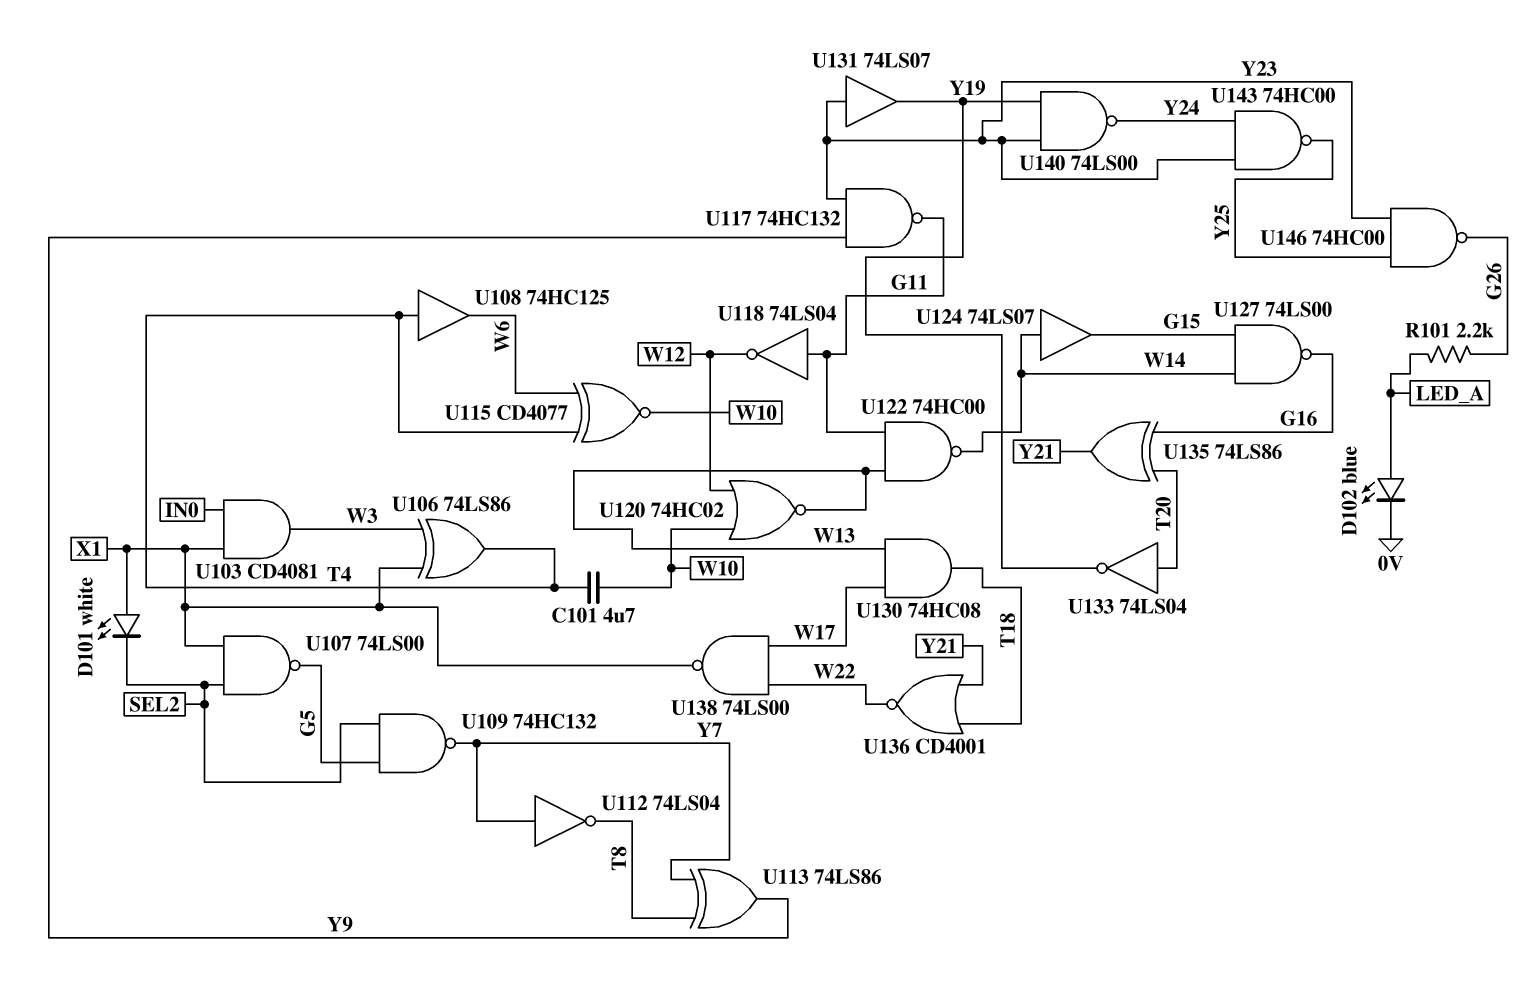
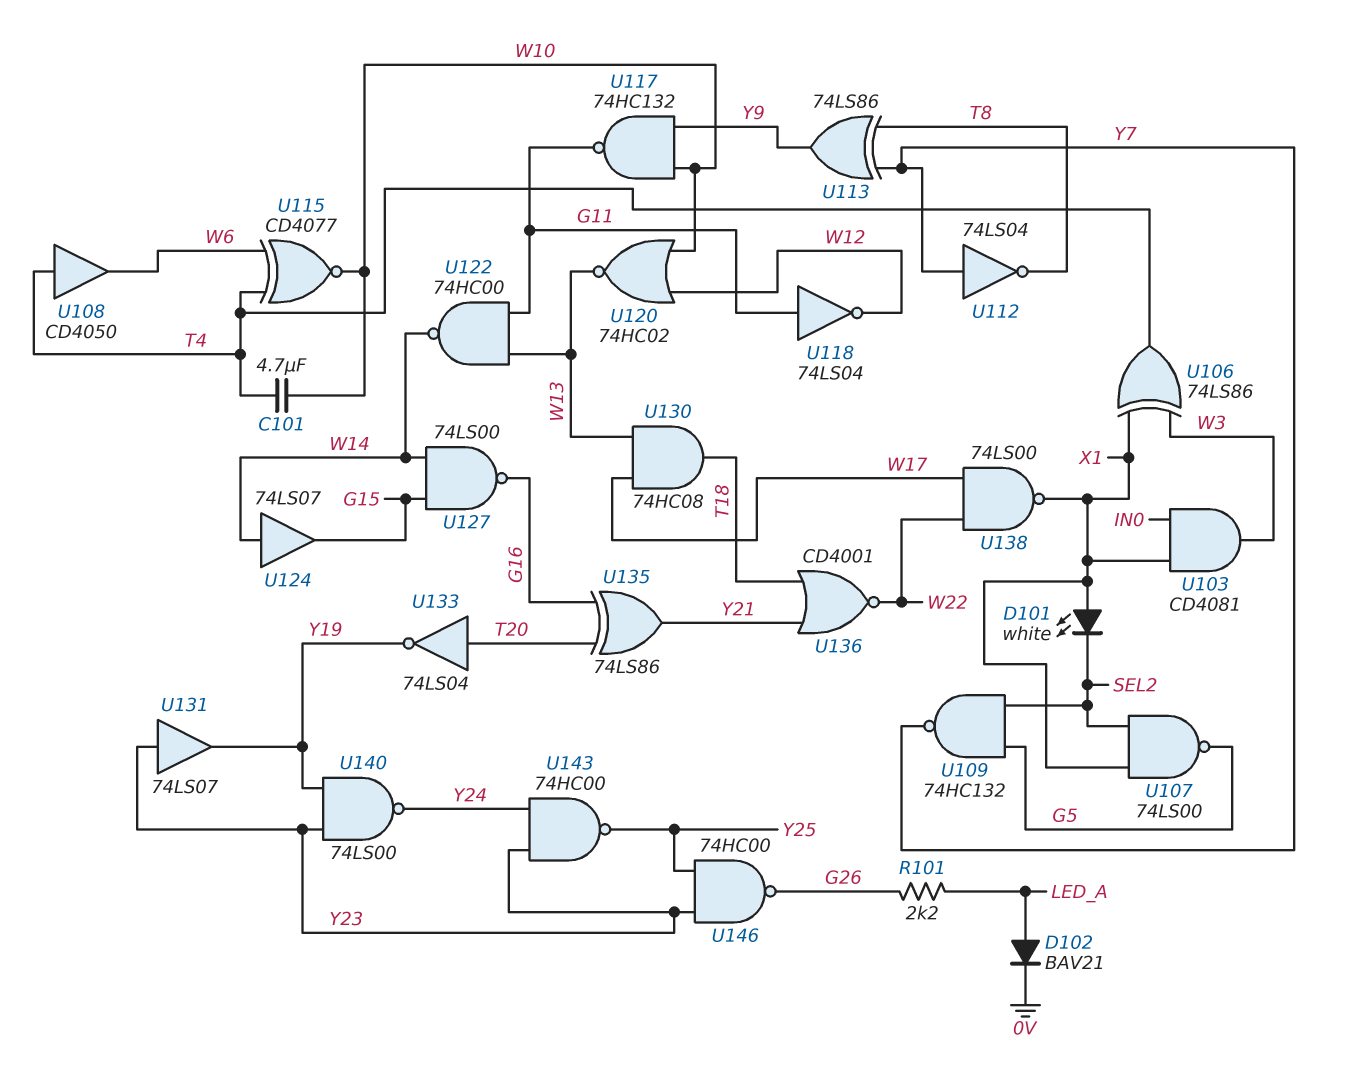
D102: LED blue (A LED_A, K 0V) -> diode BAV21 (A LED_A, K 0V)
U108: buffer 74HC125 (in T4, out W6) -> buffer CD4050 (in T4, out W6)
U117: NAND 74HC132 (in Y9, in Y23, out G11) -> NAND 74HC132 (in W10, in Y9, out G11)

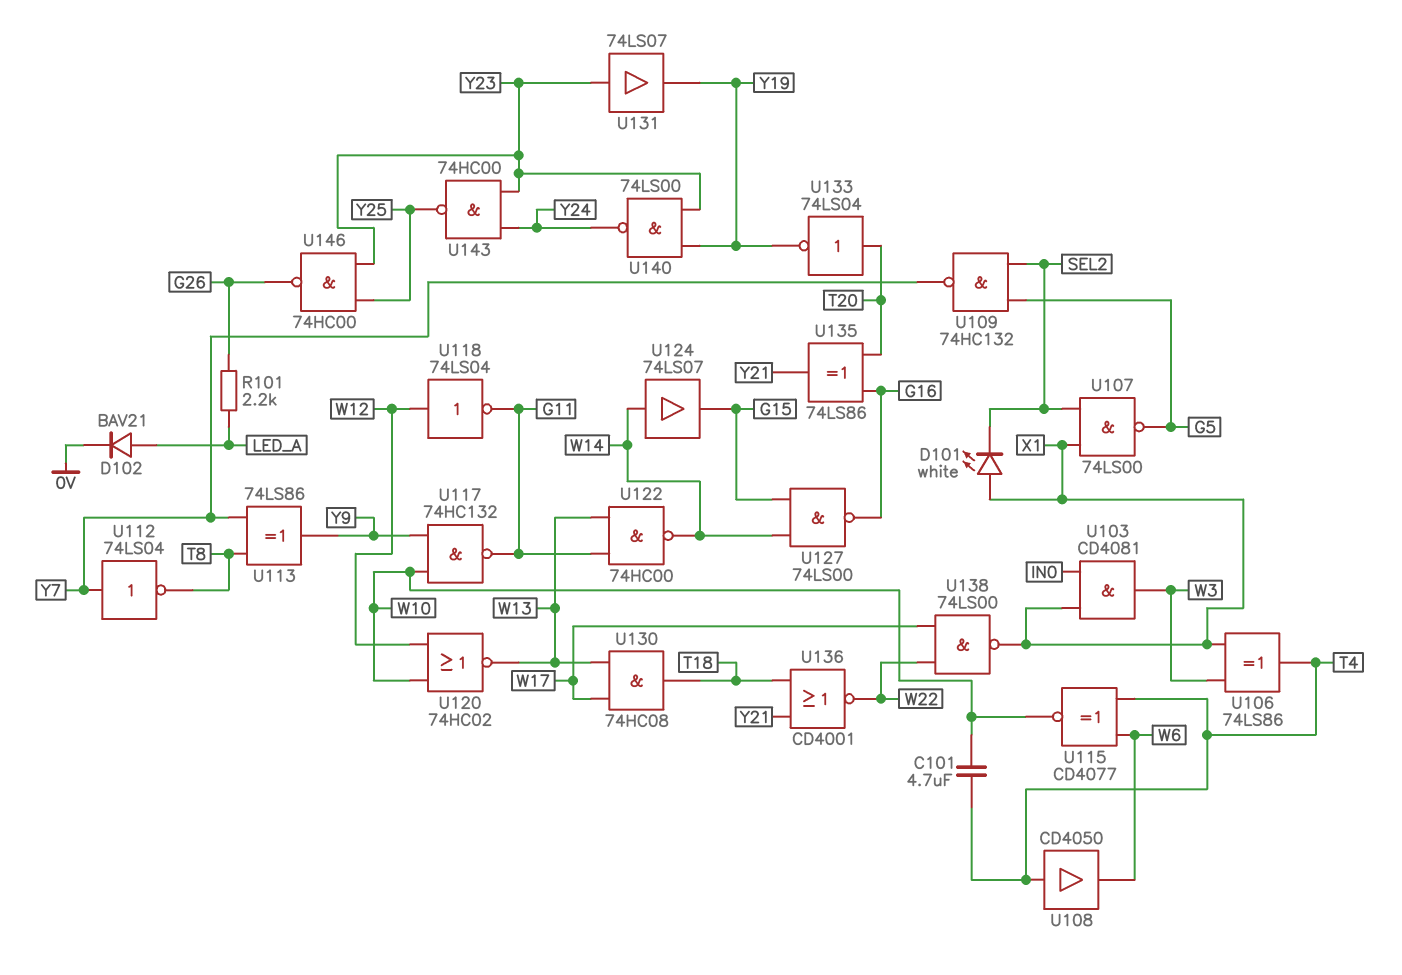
U118: NOT 74LS04 (in G11, out W12) -> NOT 74LS04 (in W12, out G11)

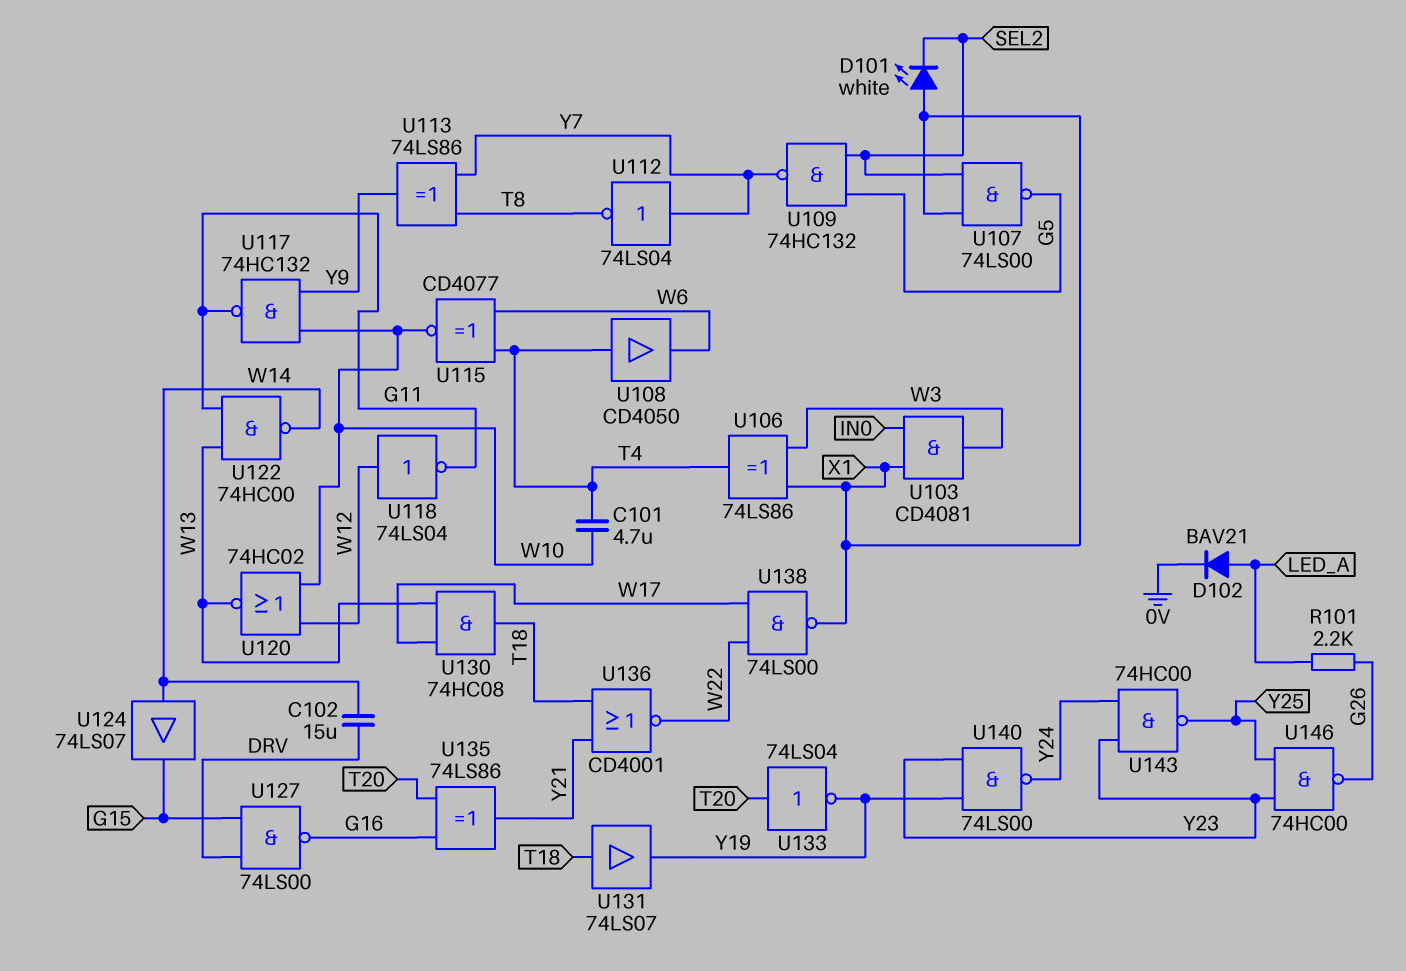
C102: none -> 15uF (DRV, W14)
U127: NAND 74LS00 (in G15, in W14, out G16) -> NAND 74LS00 (in DRV, in G15, out G16)
U131: buffer 74LS07 (in Y23, out Y19) -> buffer 74LS07 (in T18, out Y19)

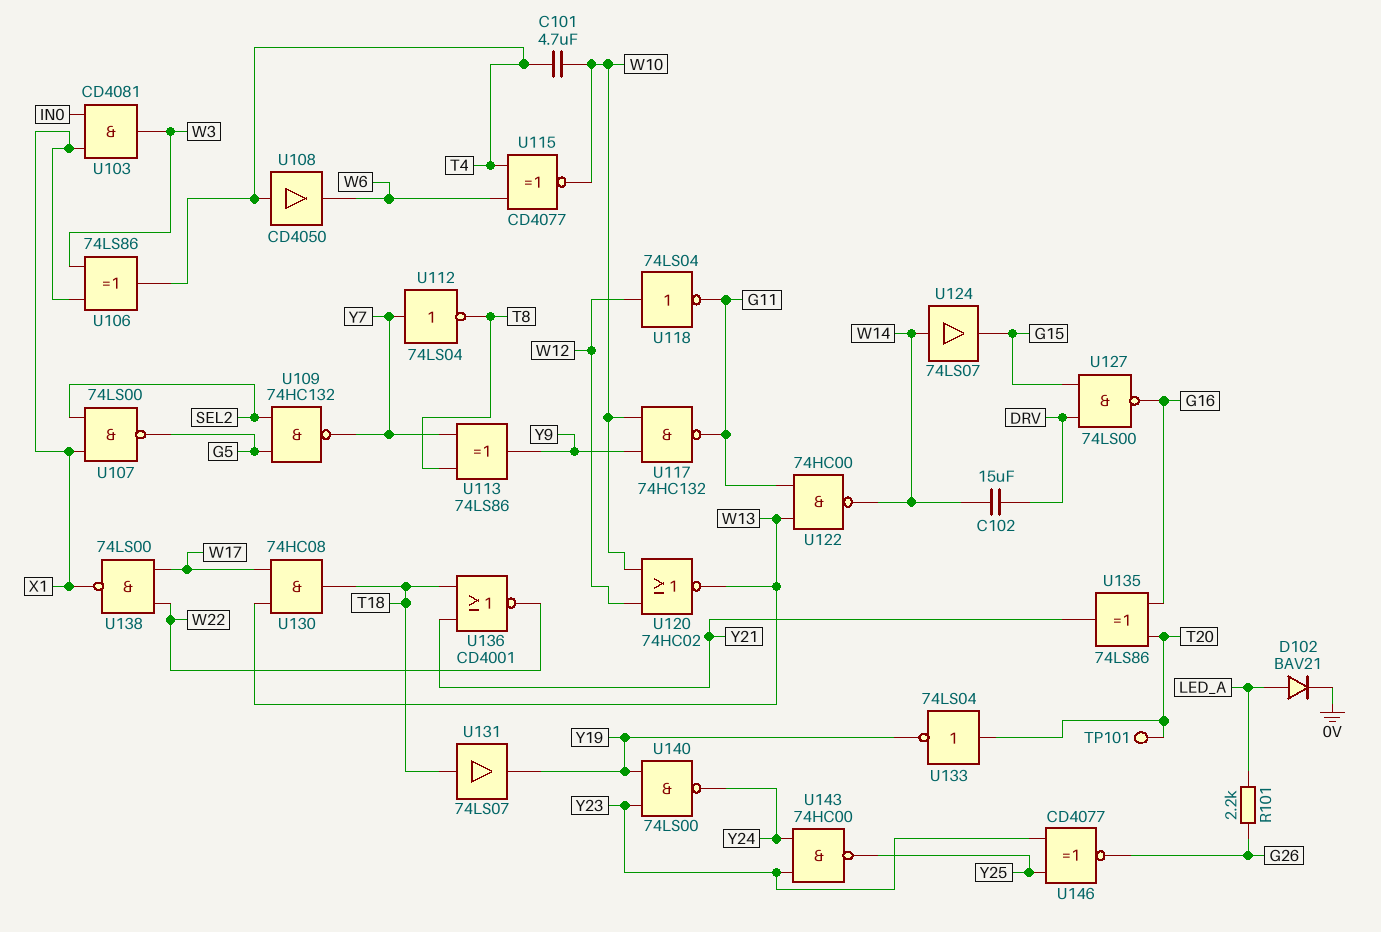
D101: LED white (A X1, K SEL2) -> none
TP101: none -> test point (T20)
U146: NAND 74HC00 (in Y23, in Y25, out G26) -> XNOR CD4077 (in Y23, in Y25, out G26)

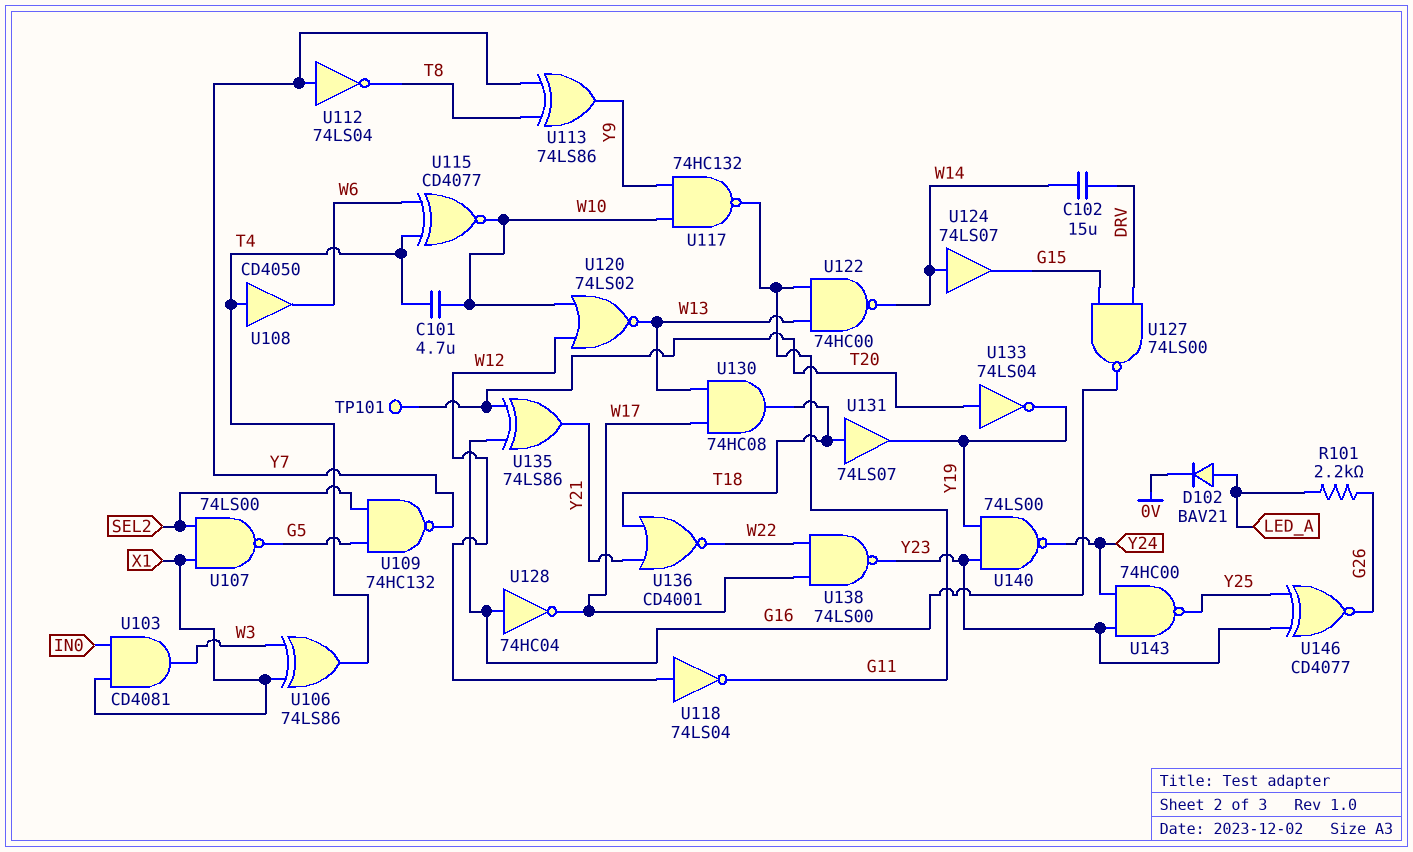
U120: NOR 74HC02 (in W10, in W12, out W13) -> NOR 74LS02 (in W10, in W12, out W13)
U128: none -> NOT 74HC04 (in G16, out W17)
U138: NAND 74LS00 (in W17, in W22, out X1) -> NAND 74LS00 (in W17, in W22, out Y23)

